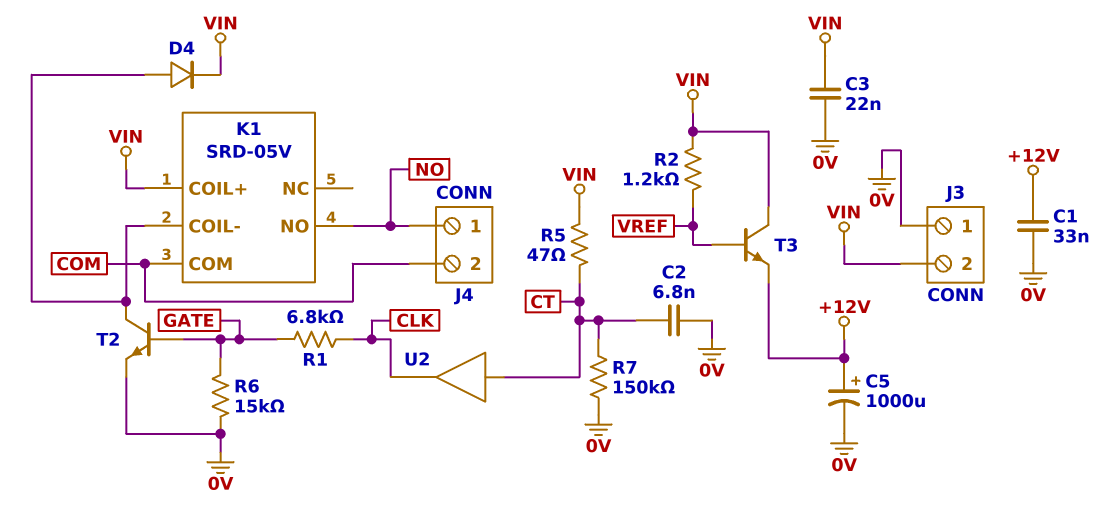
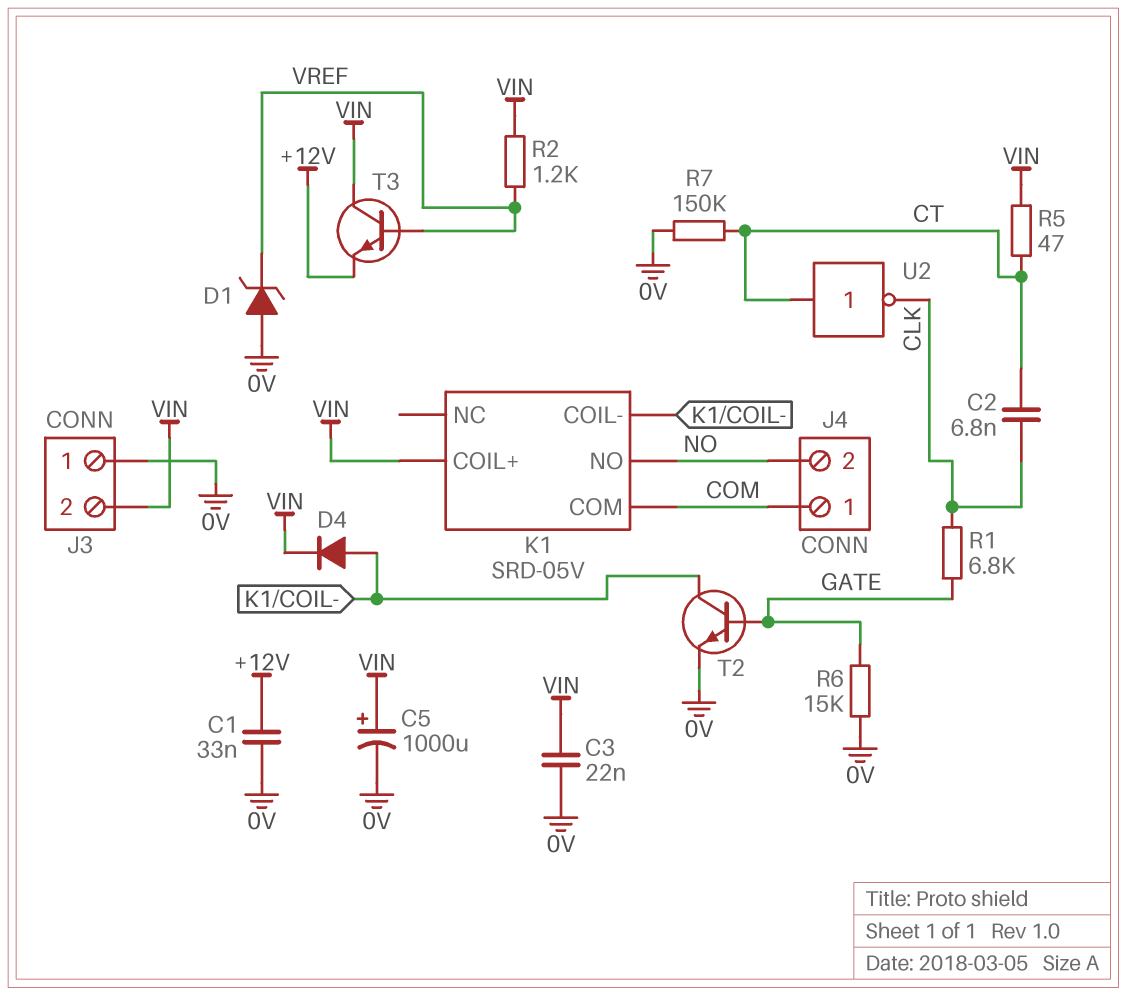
C2: 6.8nF (0V, CT) -> 6.8nF (CLK, CT)
C5: 1000uF (plus +12V, minus 0V) -> 1000uF (plus VIN, minus 0V)
D1: none -> zener (A 0V, K VREF)
J4 pin 1: NO -> COM
J4 pin 2: COM -> NO
U2: buffer (in CT, out CLK) -> NOT (in CT, out CLK)

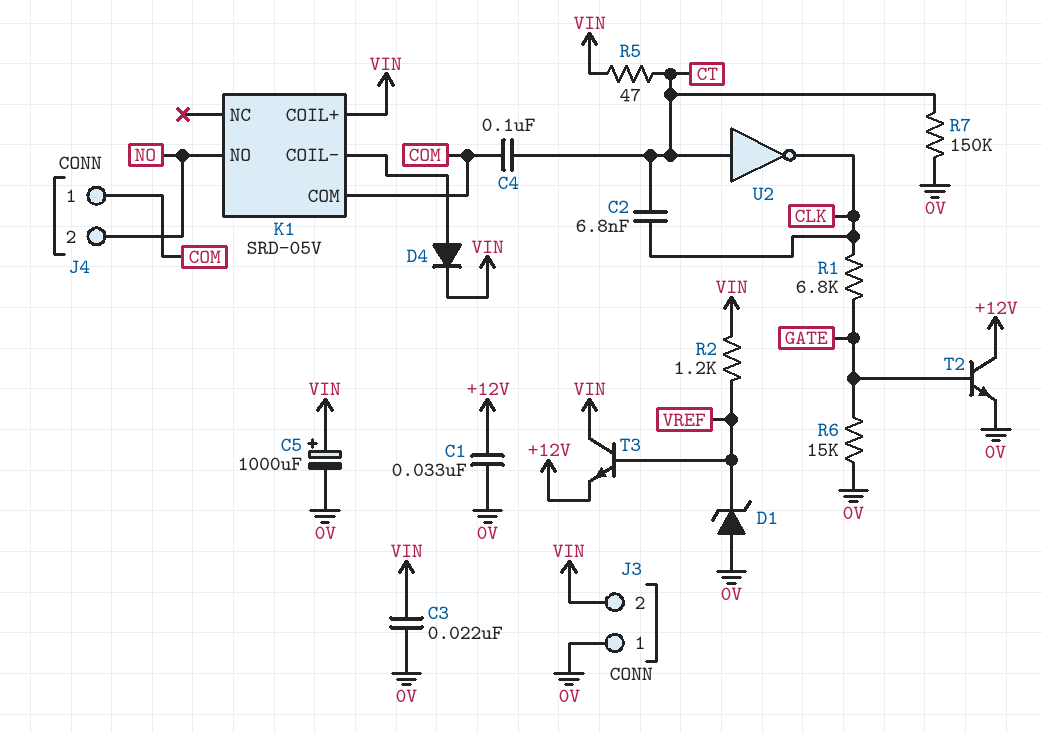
C4: none -> 100nF (COM, CT)
T2: NPN (B GATE, C K1/COIL-, E 0V) -> NPN (B GATE, C +12V, E 0V)

